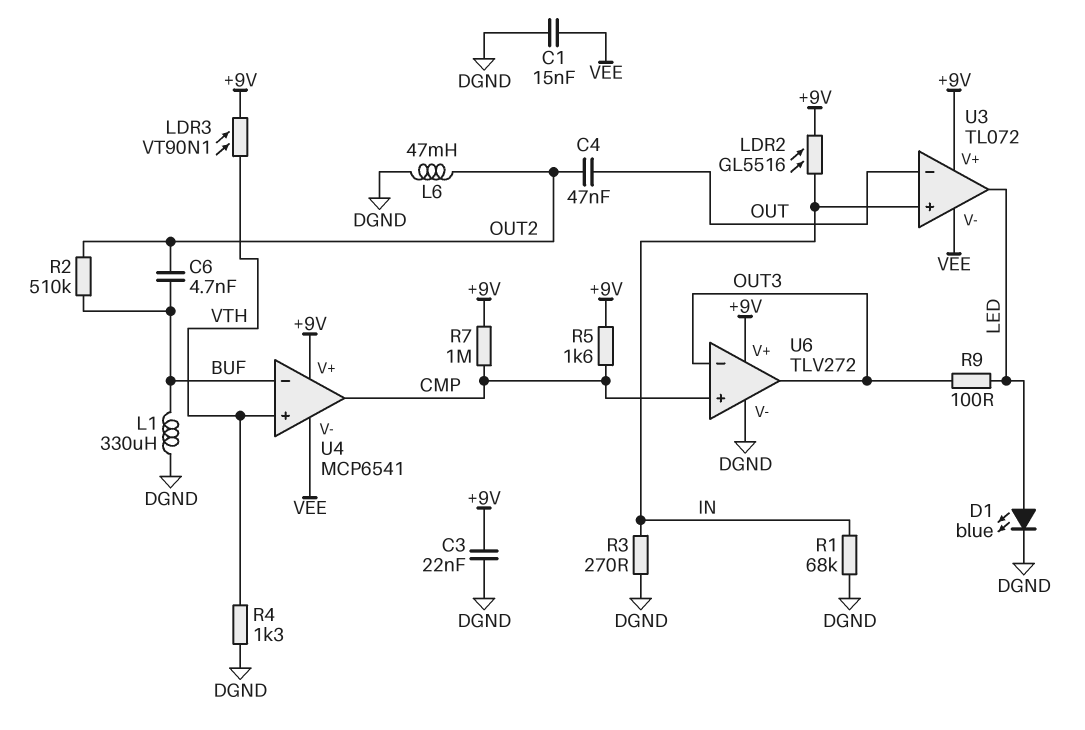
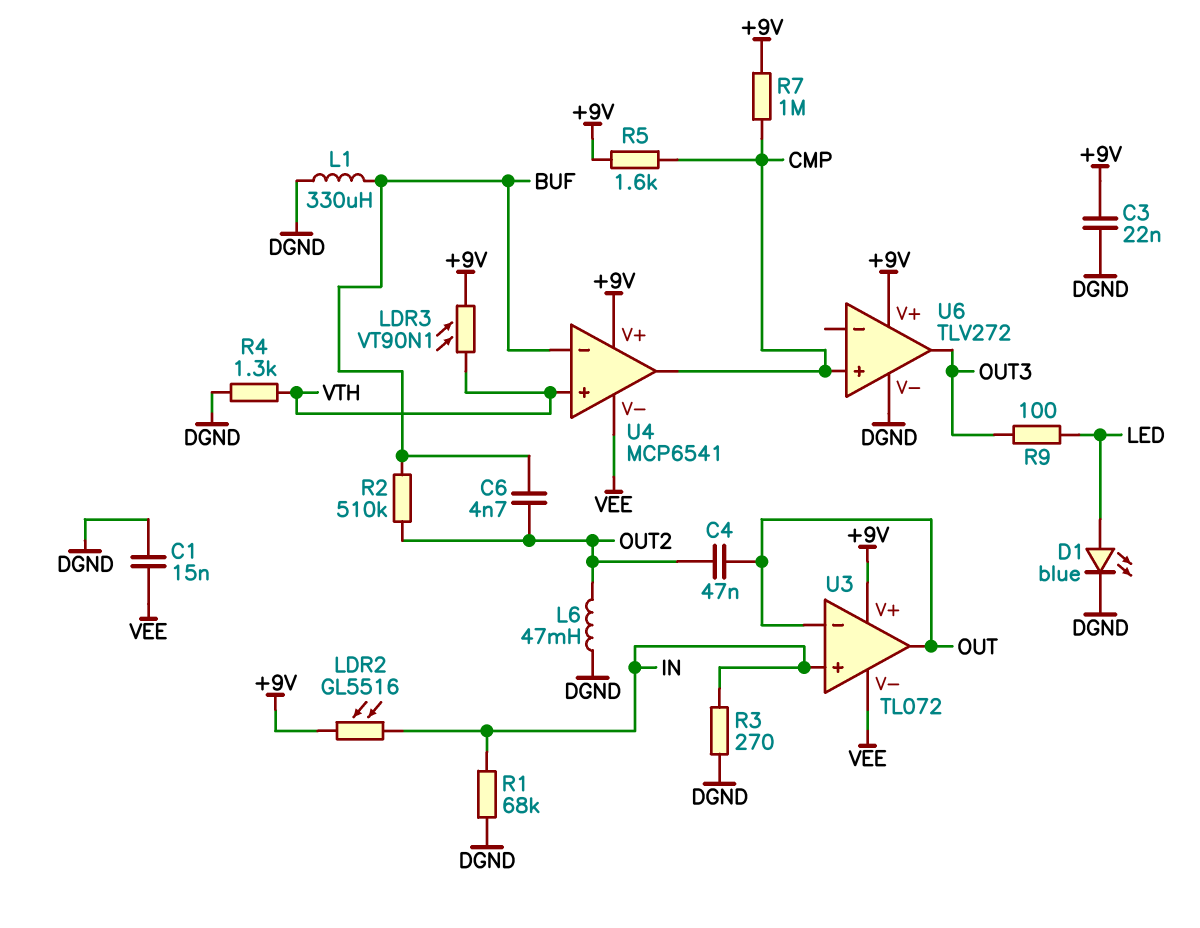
U3 pin out: LED -> OUT
U6 pin in-: OUT3 -> none

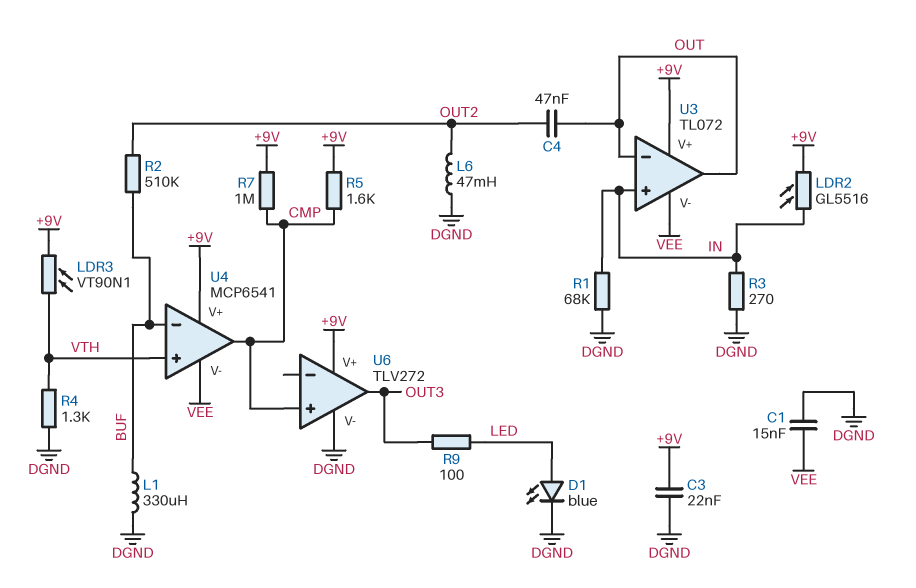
C6: 4.7nF (BUF, OUT2) -> none

